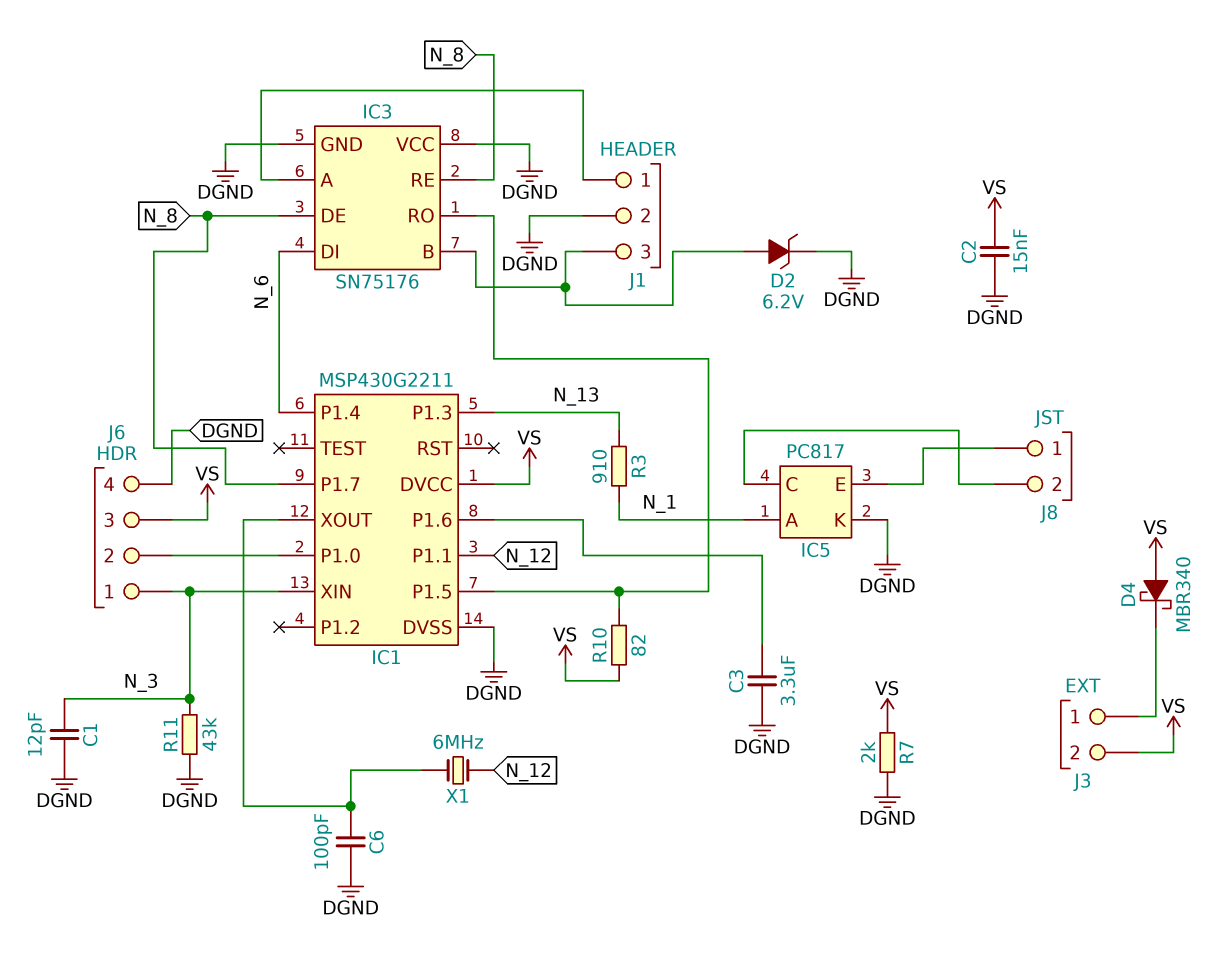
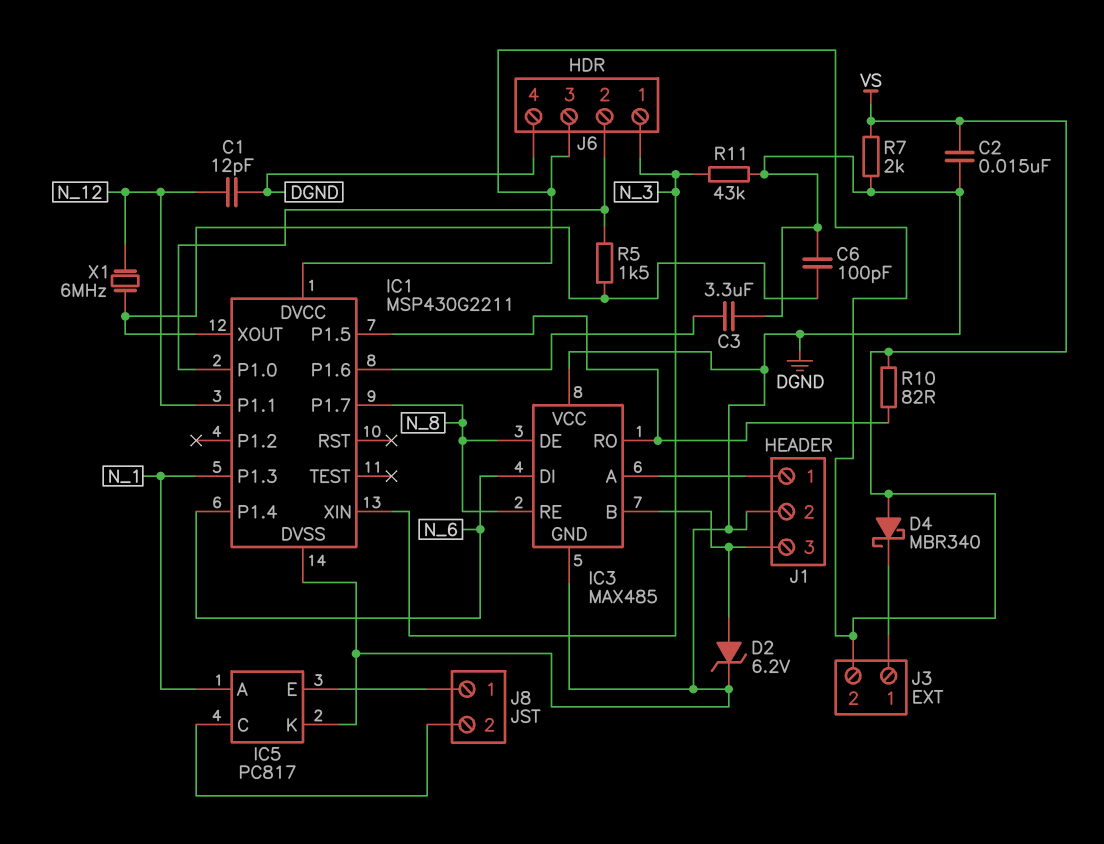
C1: 12pF (DGND, N_3) -> 12pF (DGND, N_12)
IC1 pin P1.3: N_13 -> N_1
IC3: SN75176 -> MAX485
R3: 910 (N_1, N_13) -> none
R5: none -> 1.5k (IC1/P1.0, IC1/XOUT)

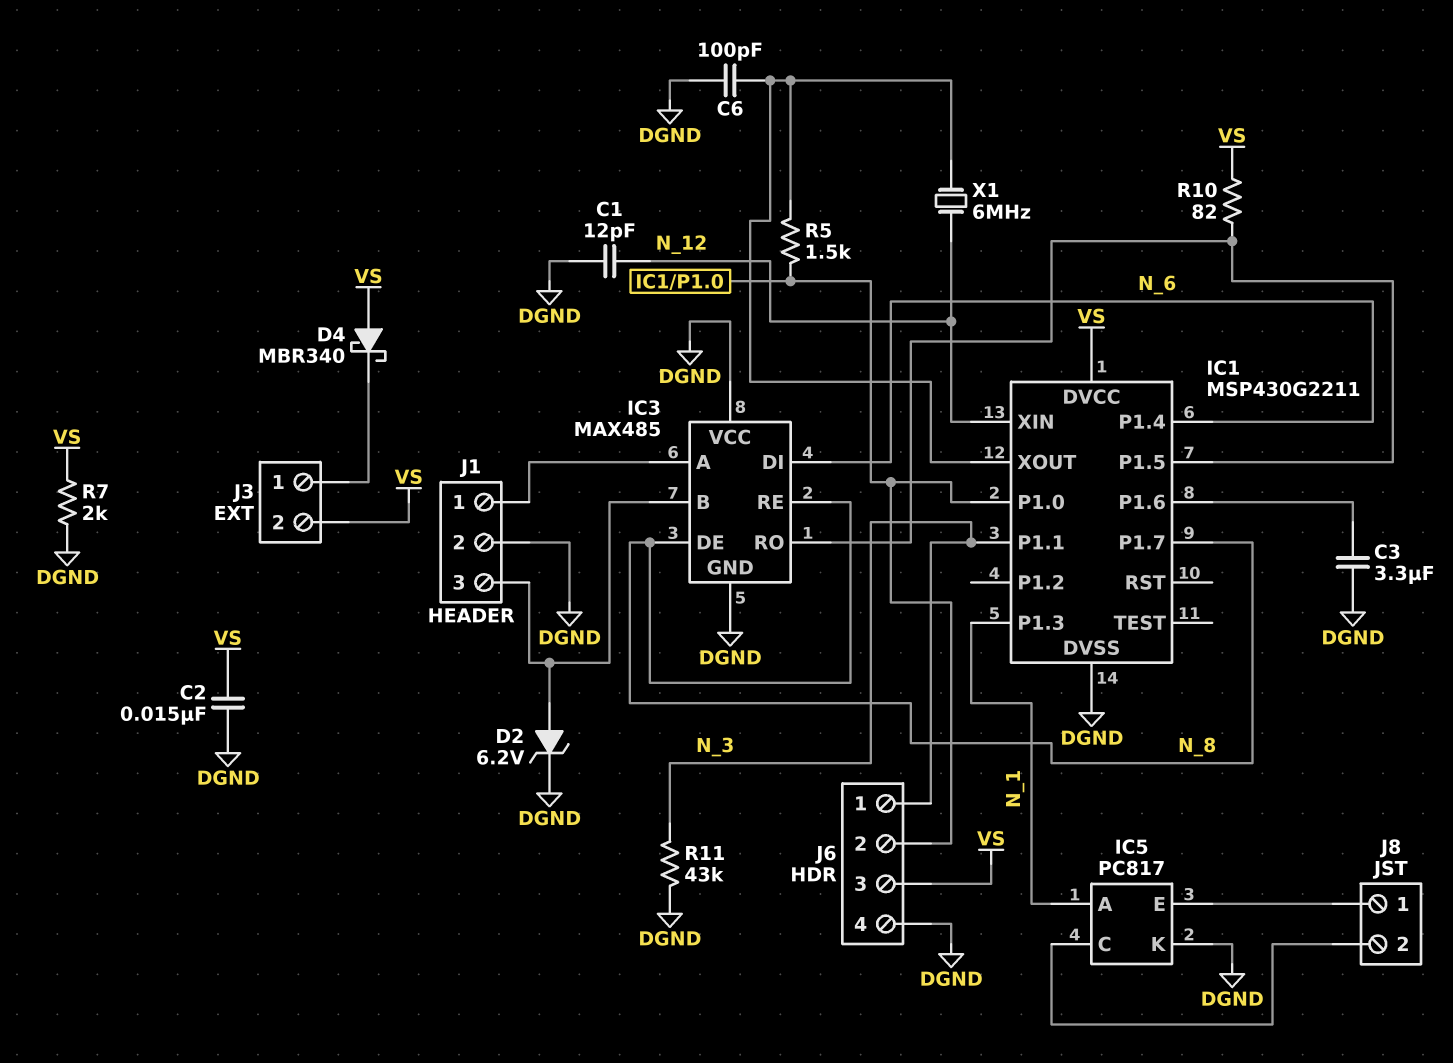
IC1 pin P1.1: N_12 -> N_3
IC1 pin XIN: N_3 -> N_12

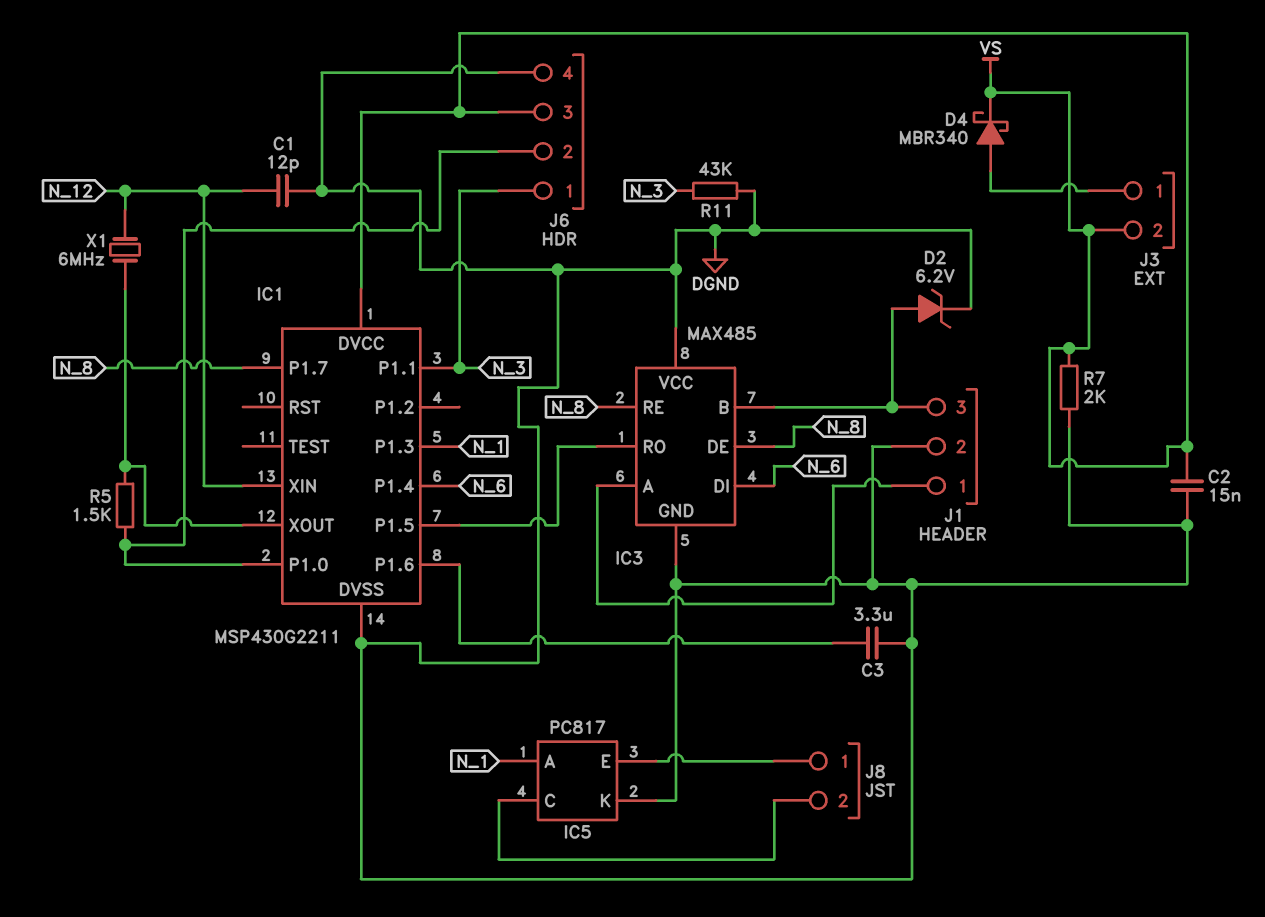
C6: 100pF (DGND, IC1/XOUT) -> none
D4: schottky MBR340 (A VS, K J3/1) -> schottky MBR340 (A J3/1, K VS)
R10: 82 (IC1/P1.5, VS) -> none

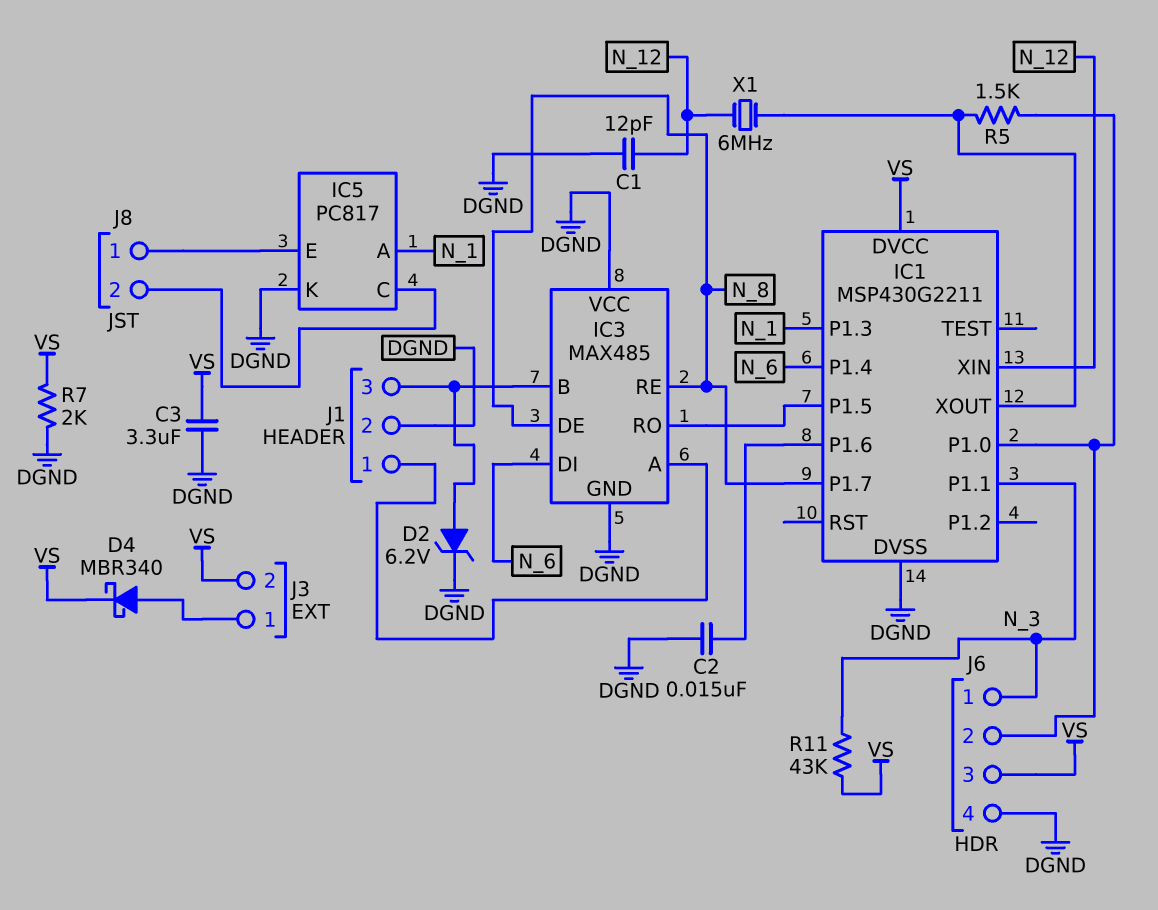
C2: 15nF (DGND, VS) -> 15nF (DGND, IC1/P1.6)
C3: 3.3uF (DGND, IC1/P1.6) -> 3.3uF (DGND, VS)
R11: 43k (DGND, N_3) -> 43k (N_3, VS)

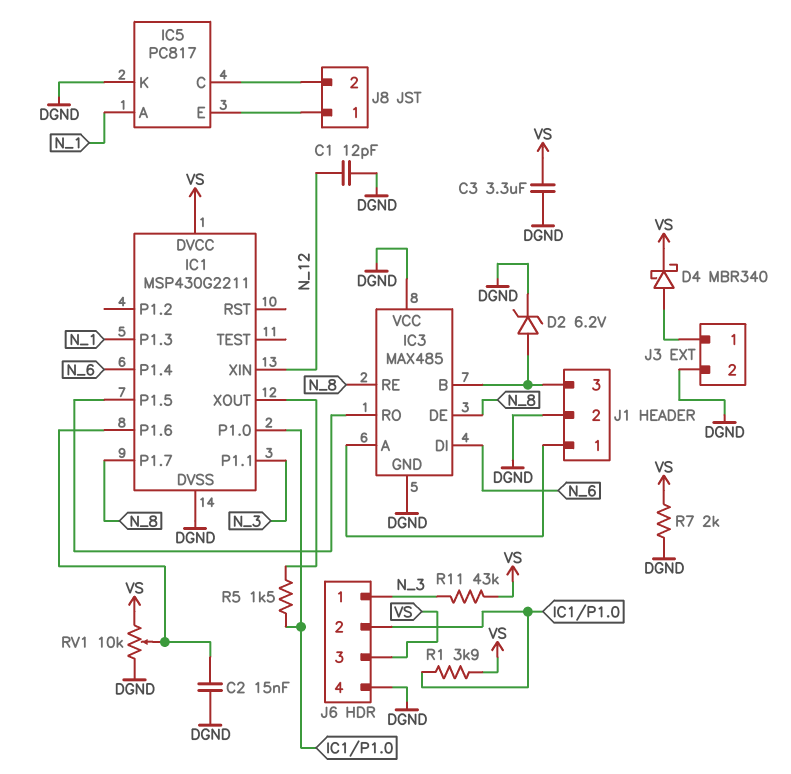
J3 pin 2: VS -> DGND
R1: none -> 3.9k (IC1/P1.0, VS)
RV1: none -> 10k (DGND, VS, wiper IC1/P1.6)
X1: 6MHz (IC1/XOUT, N_12) -> none

